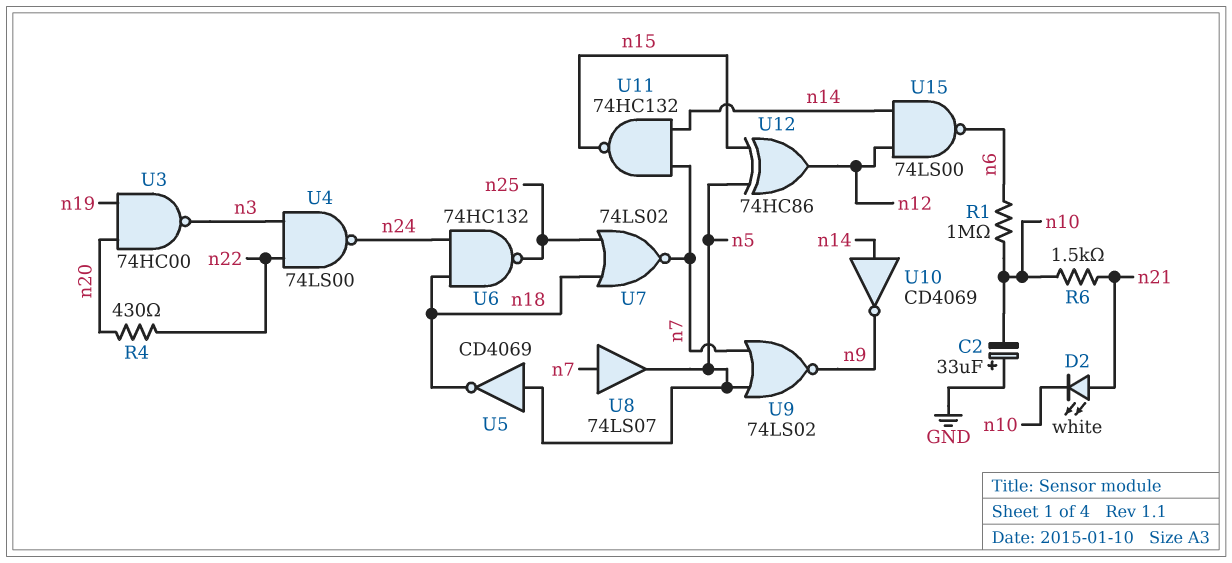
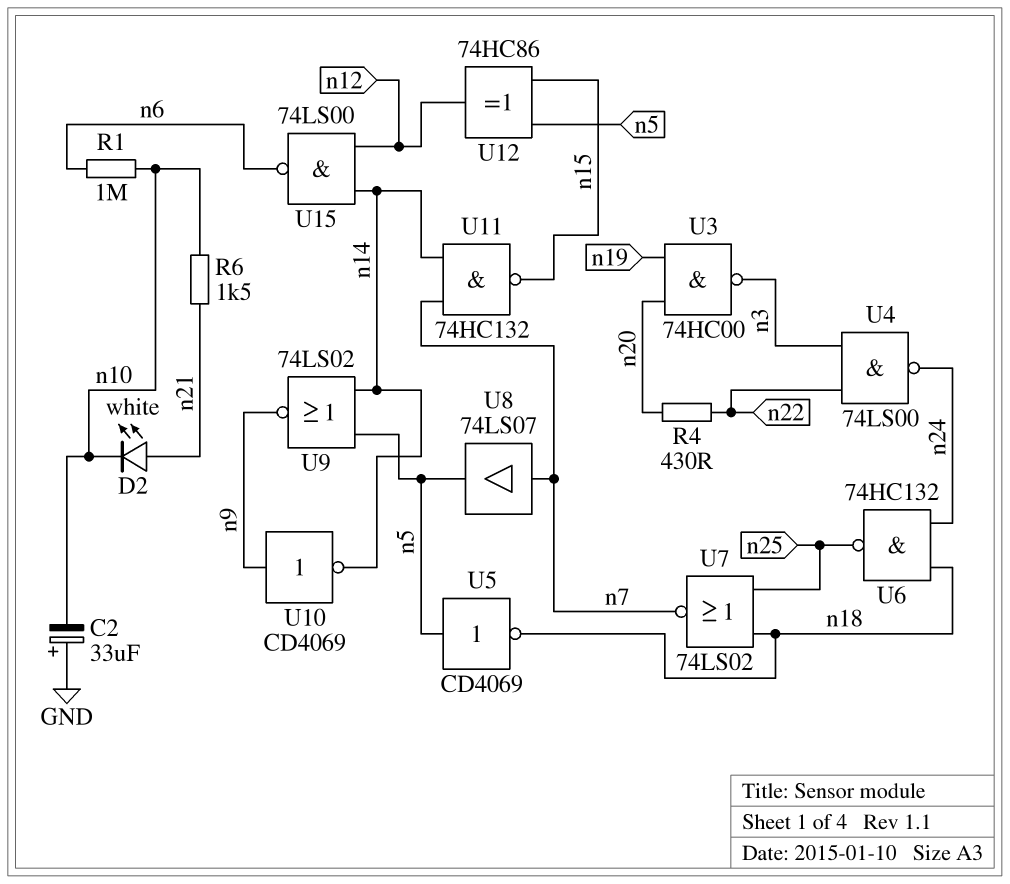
U9: NOR 74LS02 (in n5, in n7, out n9) -> NOR 74LS02 (in n5, in n14, out n9)
U10: NOT CD4069 (in n14, out n9) -> NOT CD4069 (in n9, out n14)

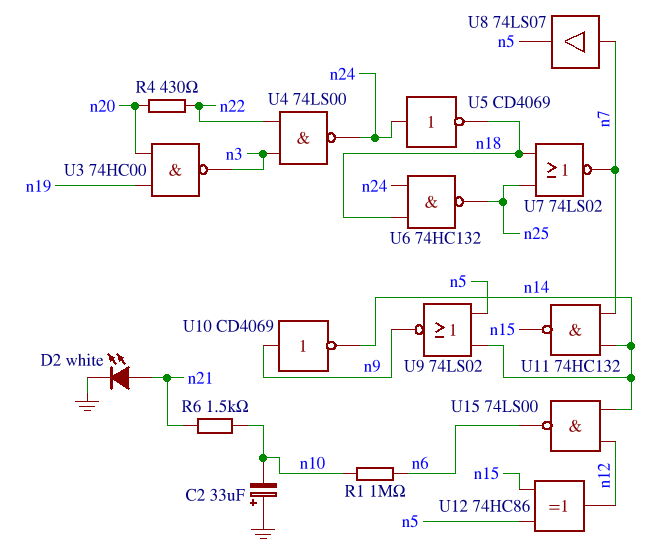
D2: LED white (A n21, K n10) -> LED white (A n21, K GND)
U5: NOT CD4069 (in n5, out n18) -> NOT CD4069 (in n24, out n18)

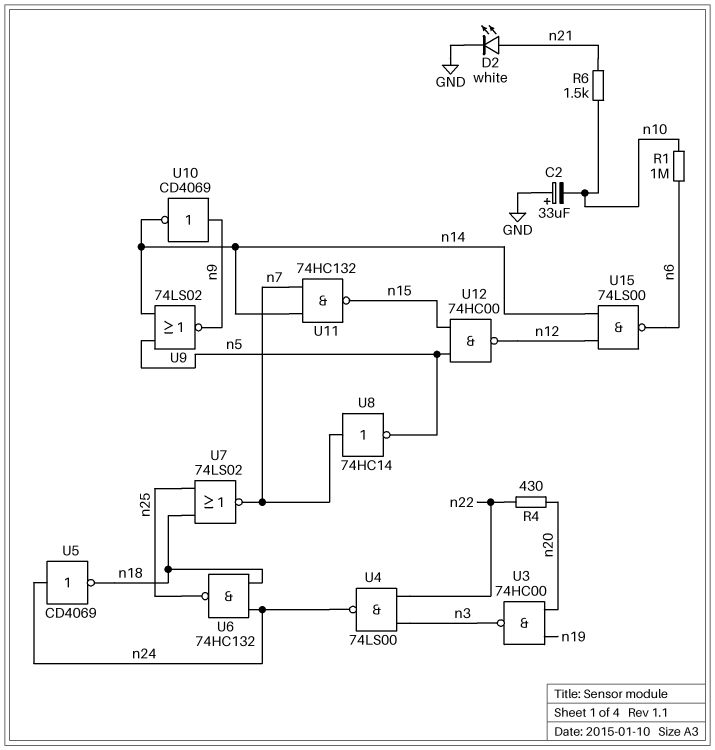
U8: buffer 74LS07 (in n7, out n5) -> NOT 74HC14 (in n7, out n5)
U12: XOR 74HC86 (in n5, in n15, out n12) -> NAND 74HC00 (in n5, in n15, out n12)

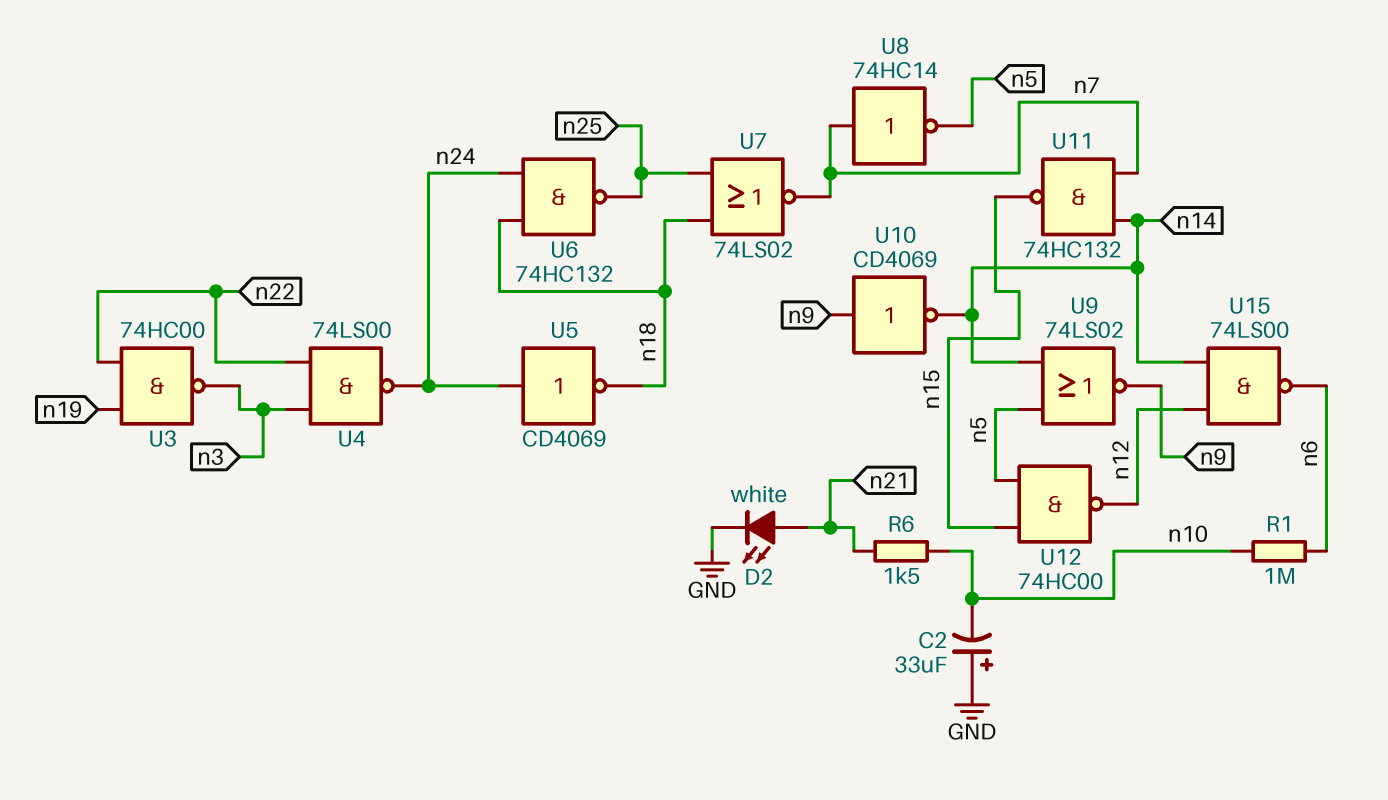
R4: 430 (n20, n22) -> none
U3: NAND 74HC00 (in n19, in n20, out n3) -> NAND 74HC00 (in n19, in n22, out n3)

